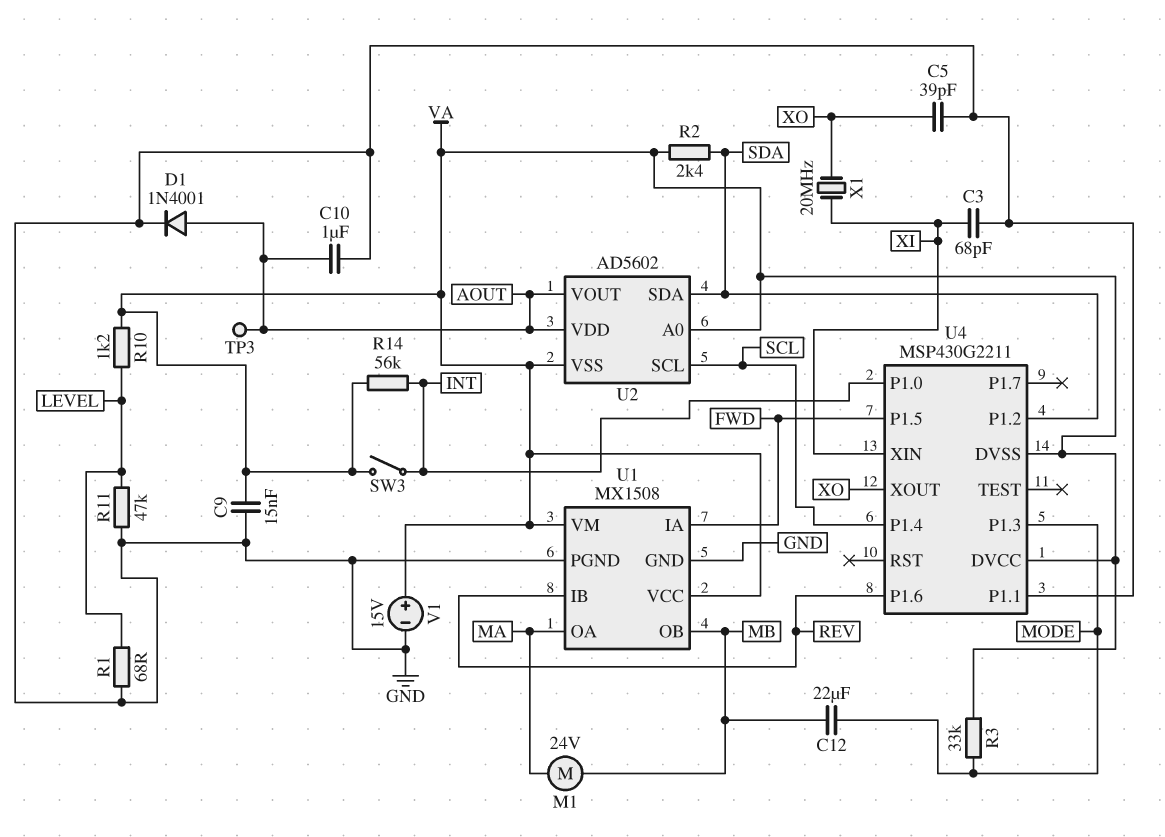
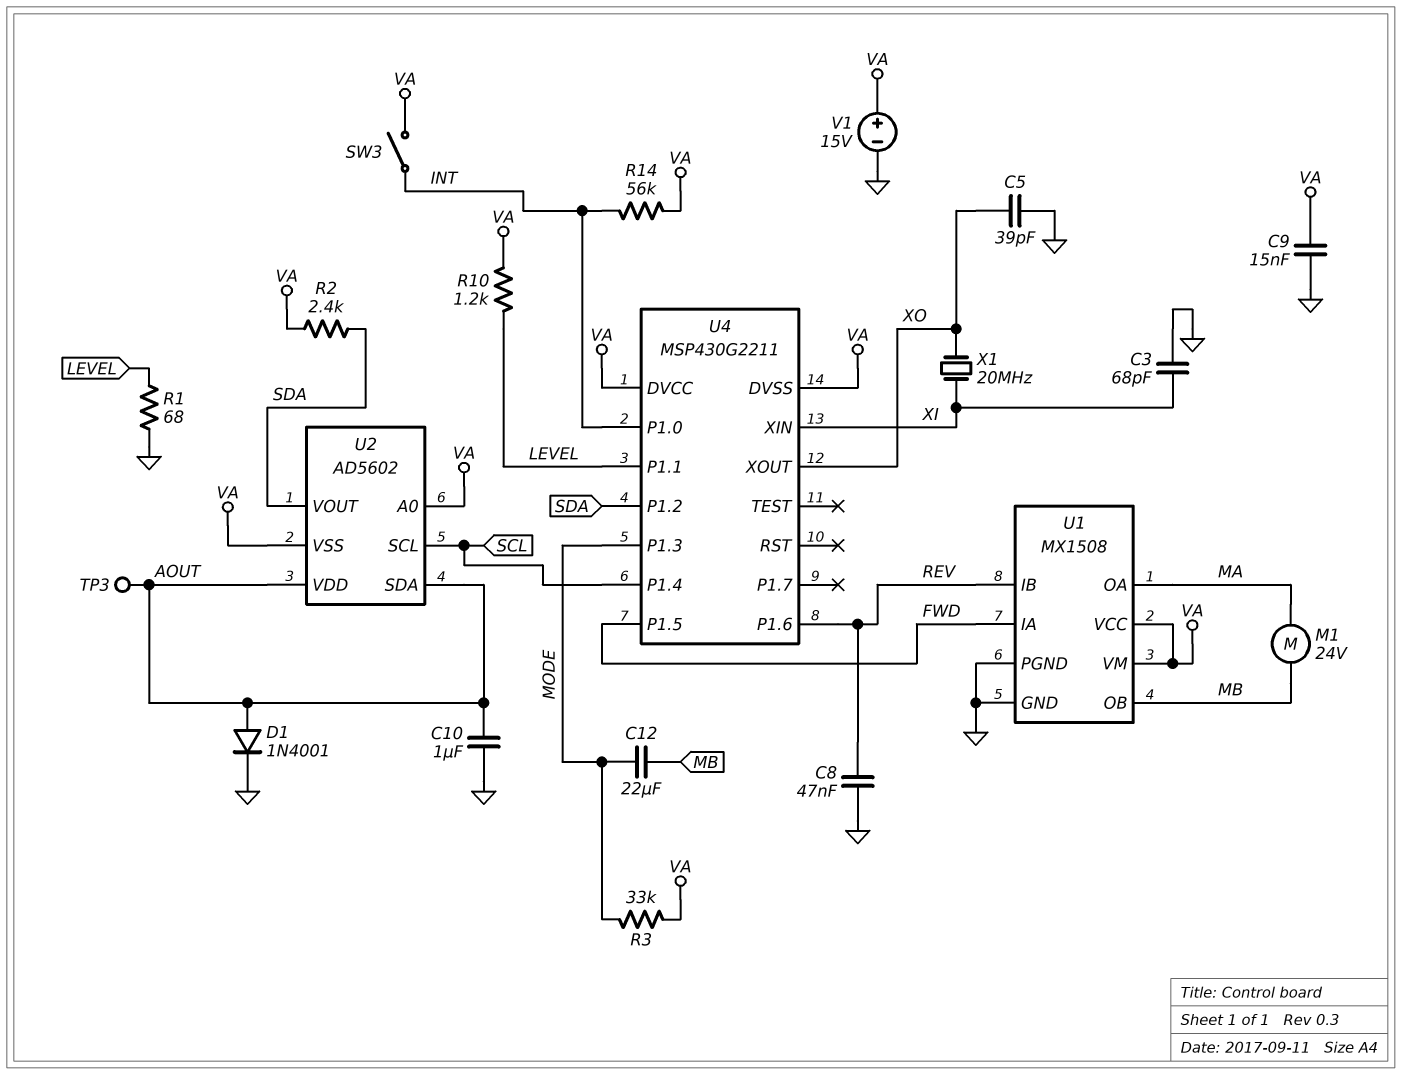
C8: none -> 47nF (GND, REV)
R11: 47k (GND, LEVEL) -> none
U2 pin SDA: SDA -> AOUT
U2 pin VOUT: AOUT -> SDA
U4 pin P1.1: GND -> LEVEL

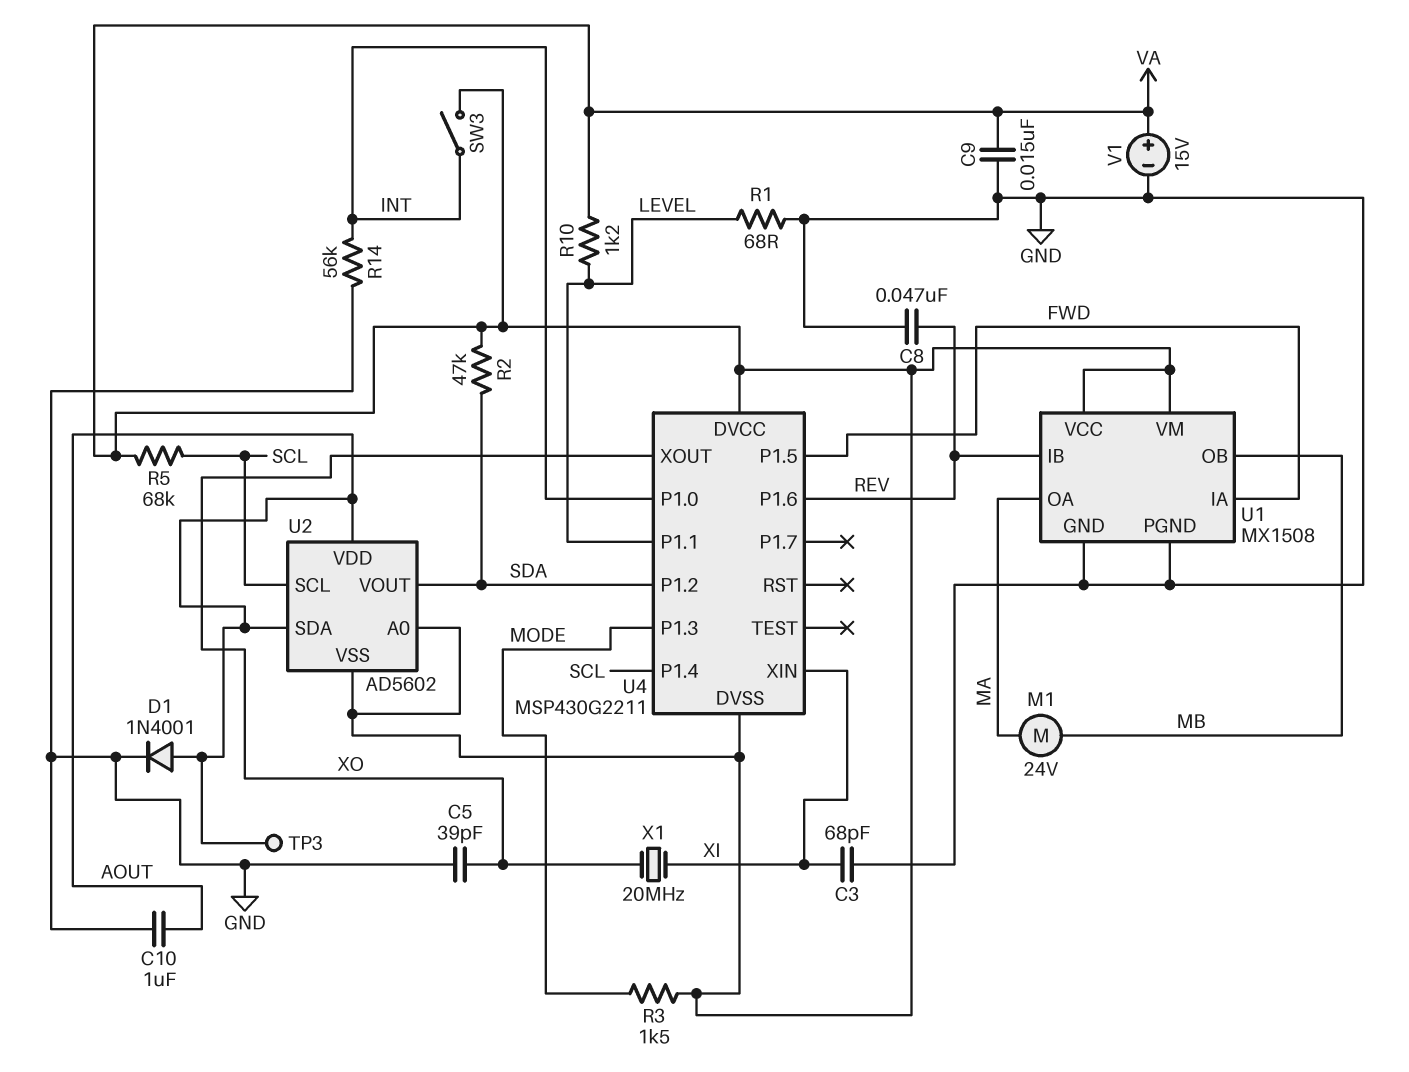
C12: 22uF (MB, MODE) -> none
R2: 2.4k (SDA, VA) -> 47k (SDA, VA)
R3: 33k (MODE, VA) -> 1.5k (MODE, VA)
R5: none -> 68k (SCL, VA)
R14: 56k (INT, VA) -> 56k (GND, INT)

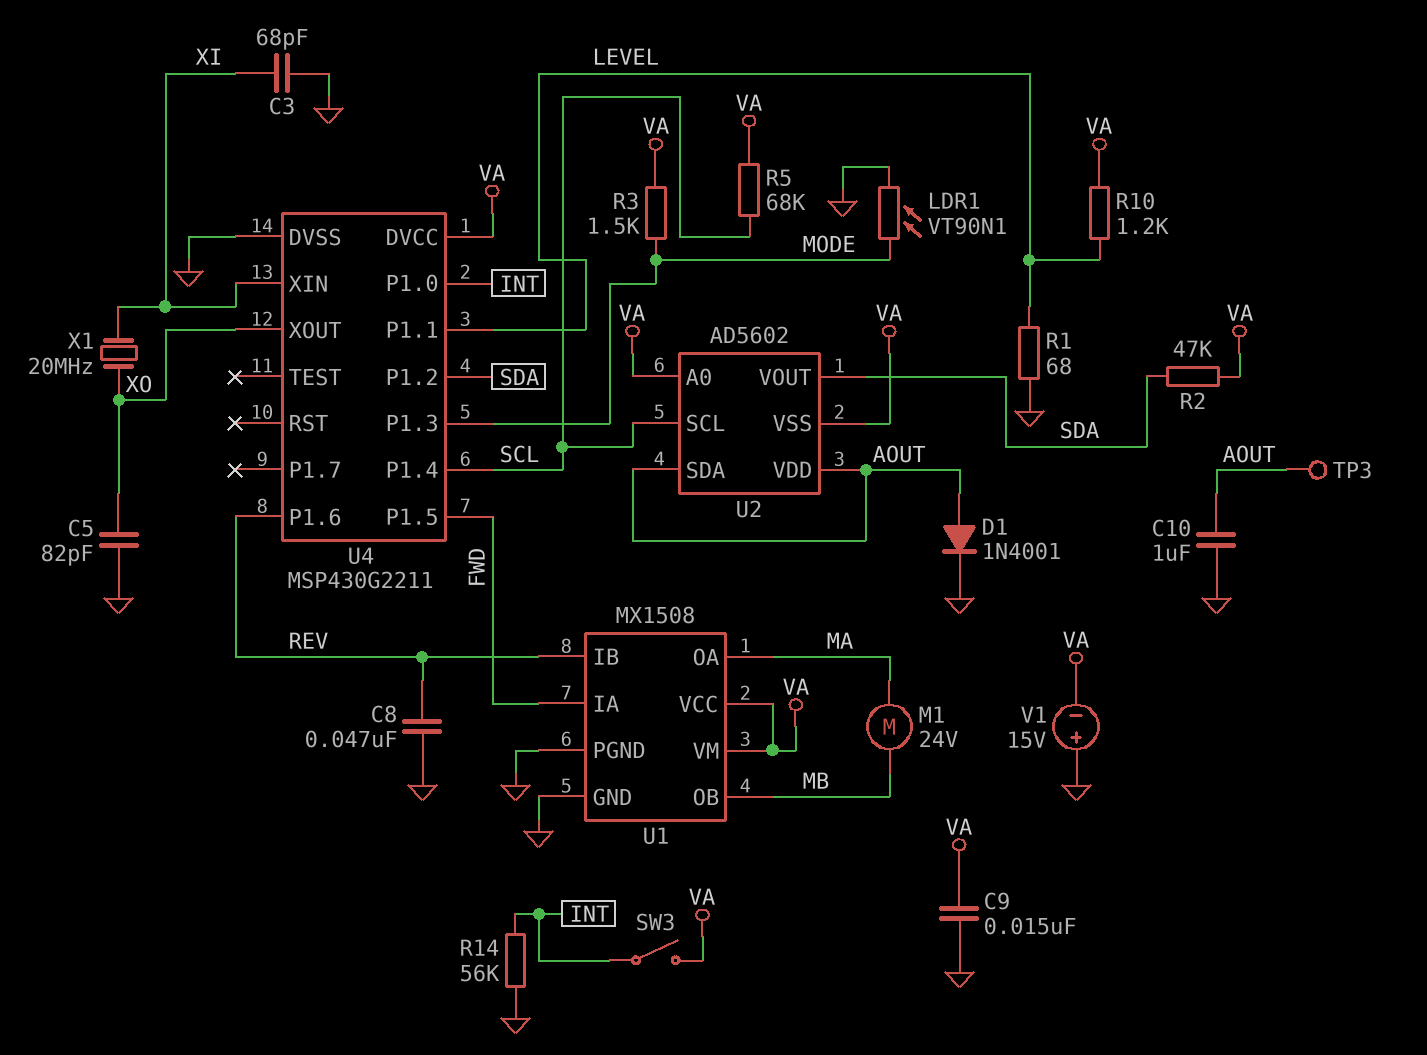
C5: 39pF (GND, XO) -> 82pF (GND, XO)
LDR1: none -> VT90N1 (GND, MODE)
U4 pin DVSS: VA -> GND
V1: 15V (plus VA, minus GND) -> 15V (plus GND, minus VA)

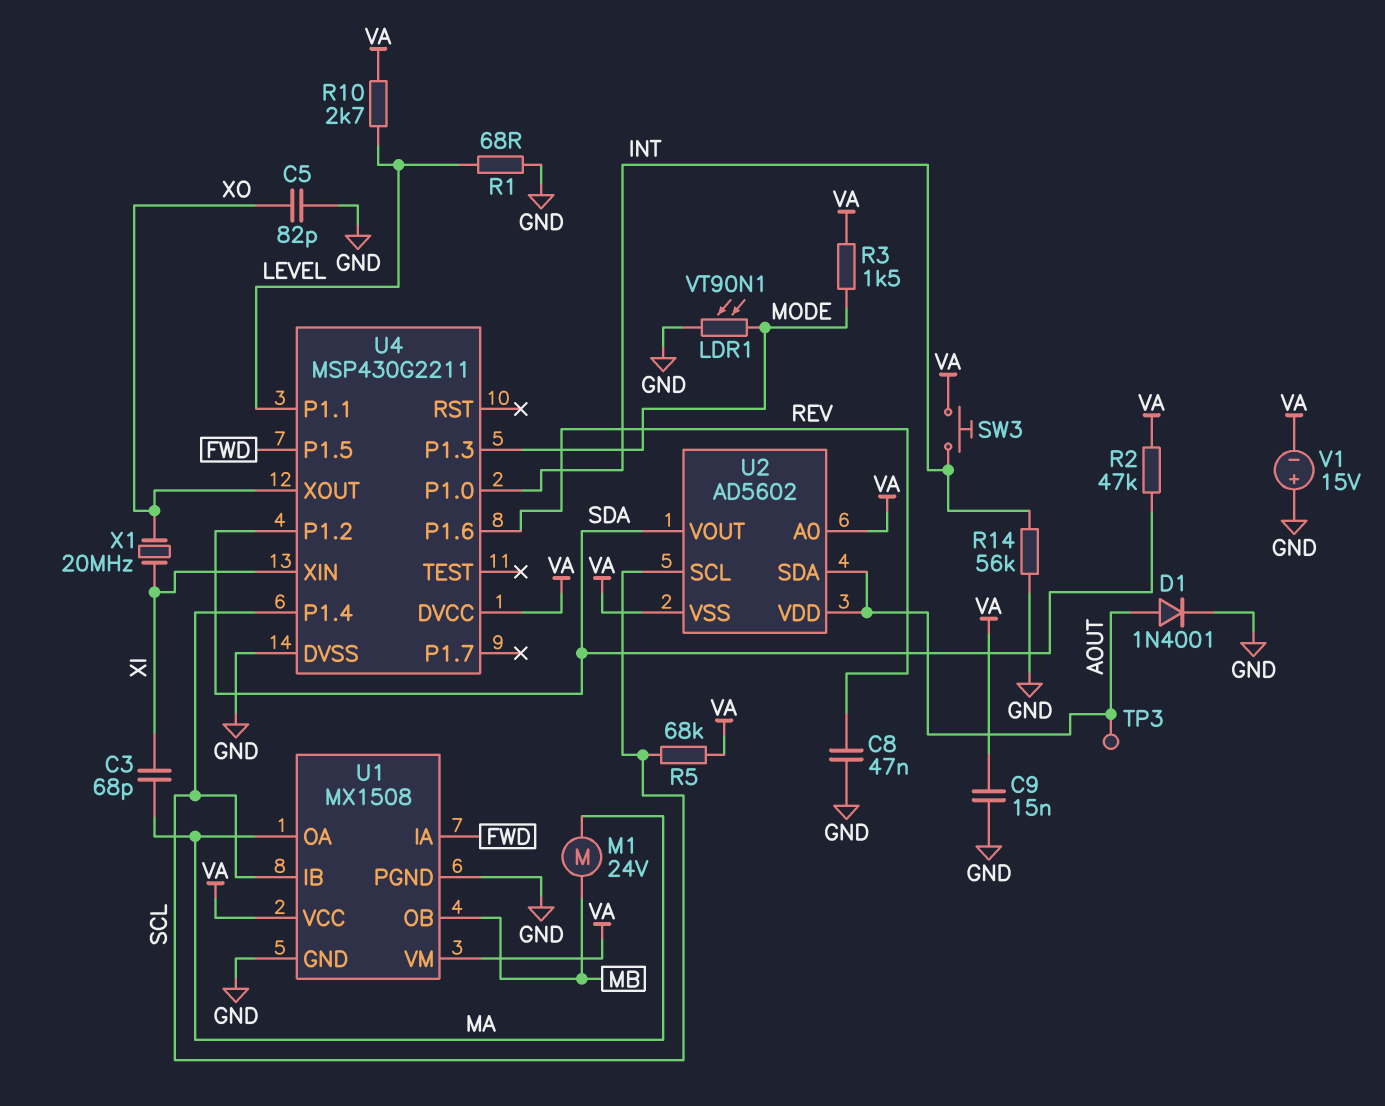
C3: 68pF (GND, XI) -> 68pF (MA, XI)
C10: 1uF (AOUT, GND) -> none
R10: 1.2k (LEVEL, VA) -> 2.7k (LEVEL, VA)
SW3: switch (INT, VA) -> button (INT, VA)
U1 pin IB: REV -> SCL

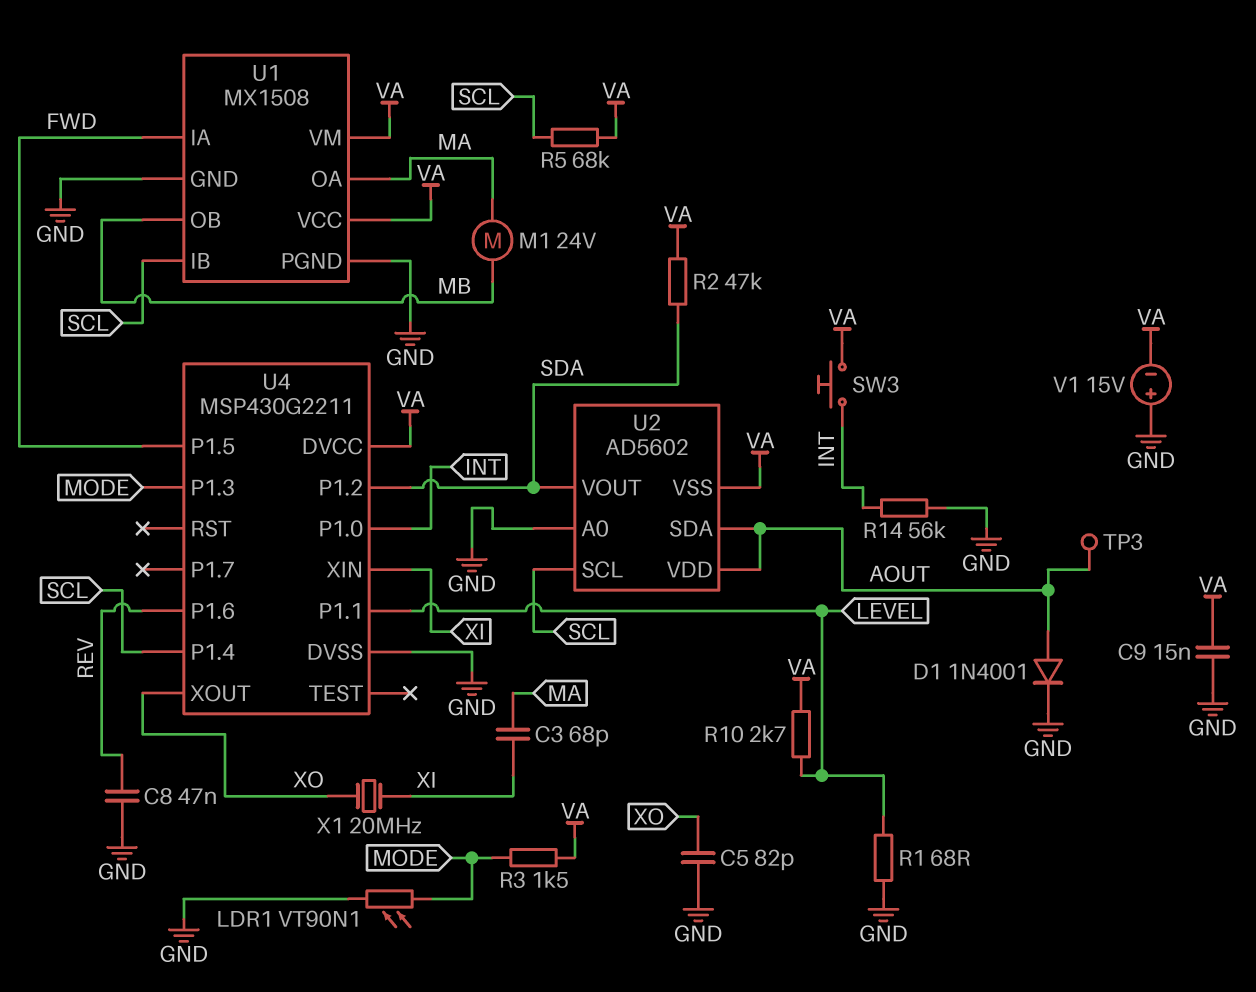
U2 pin A0: VA -> GND

